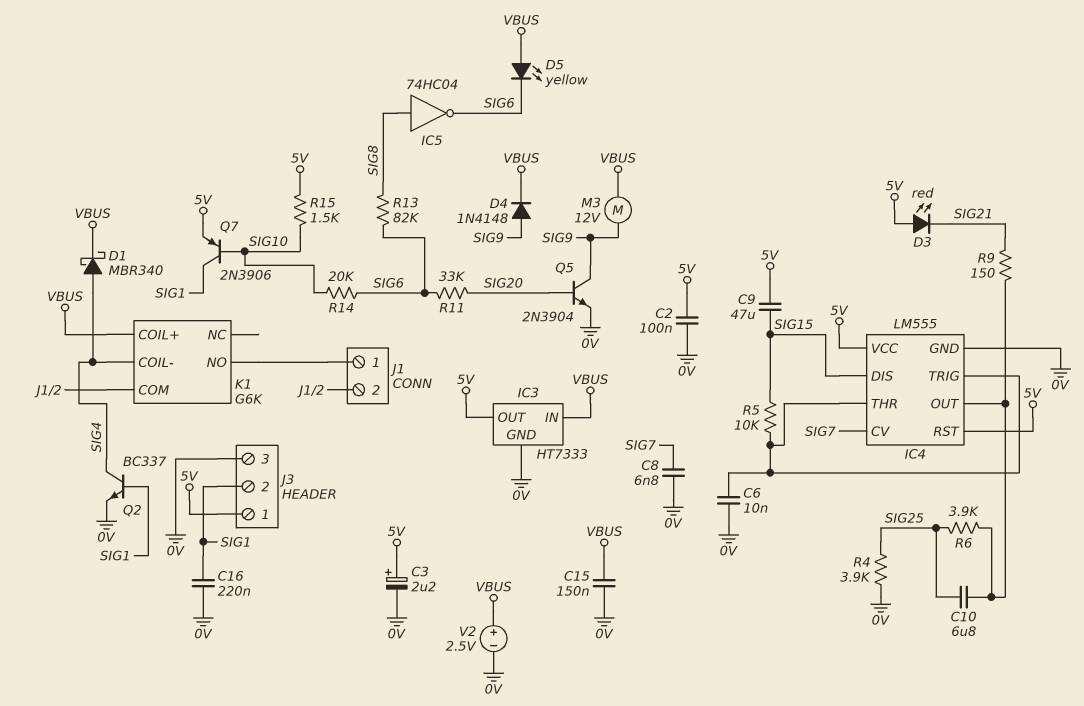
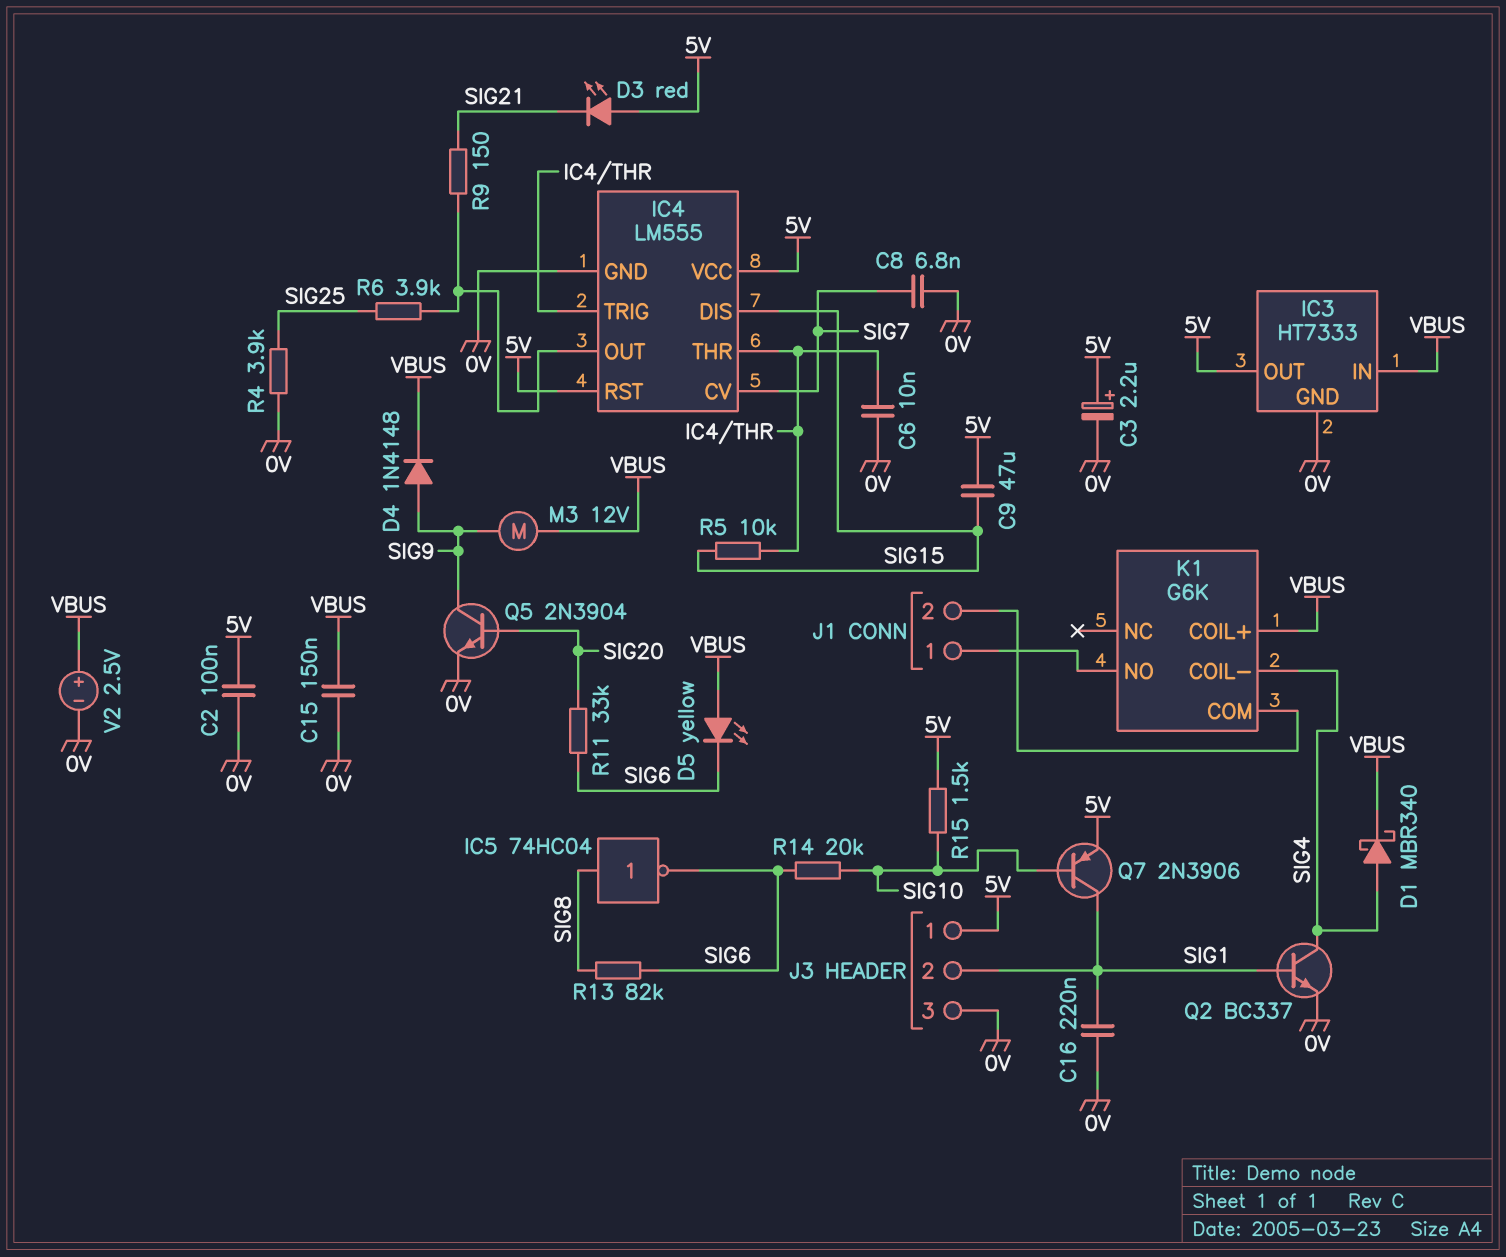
C10: 6.8uF (IC4/OUT, SIG25) -> none

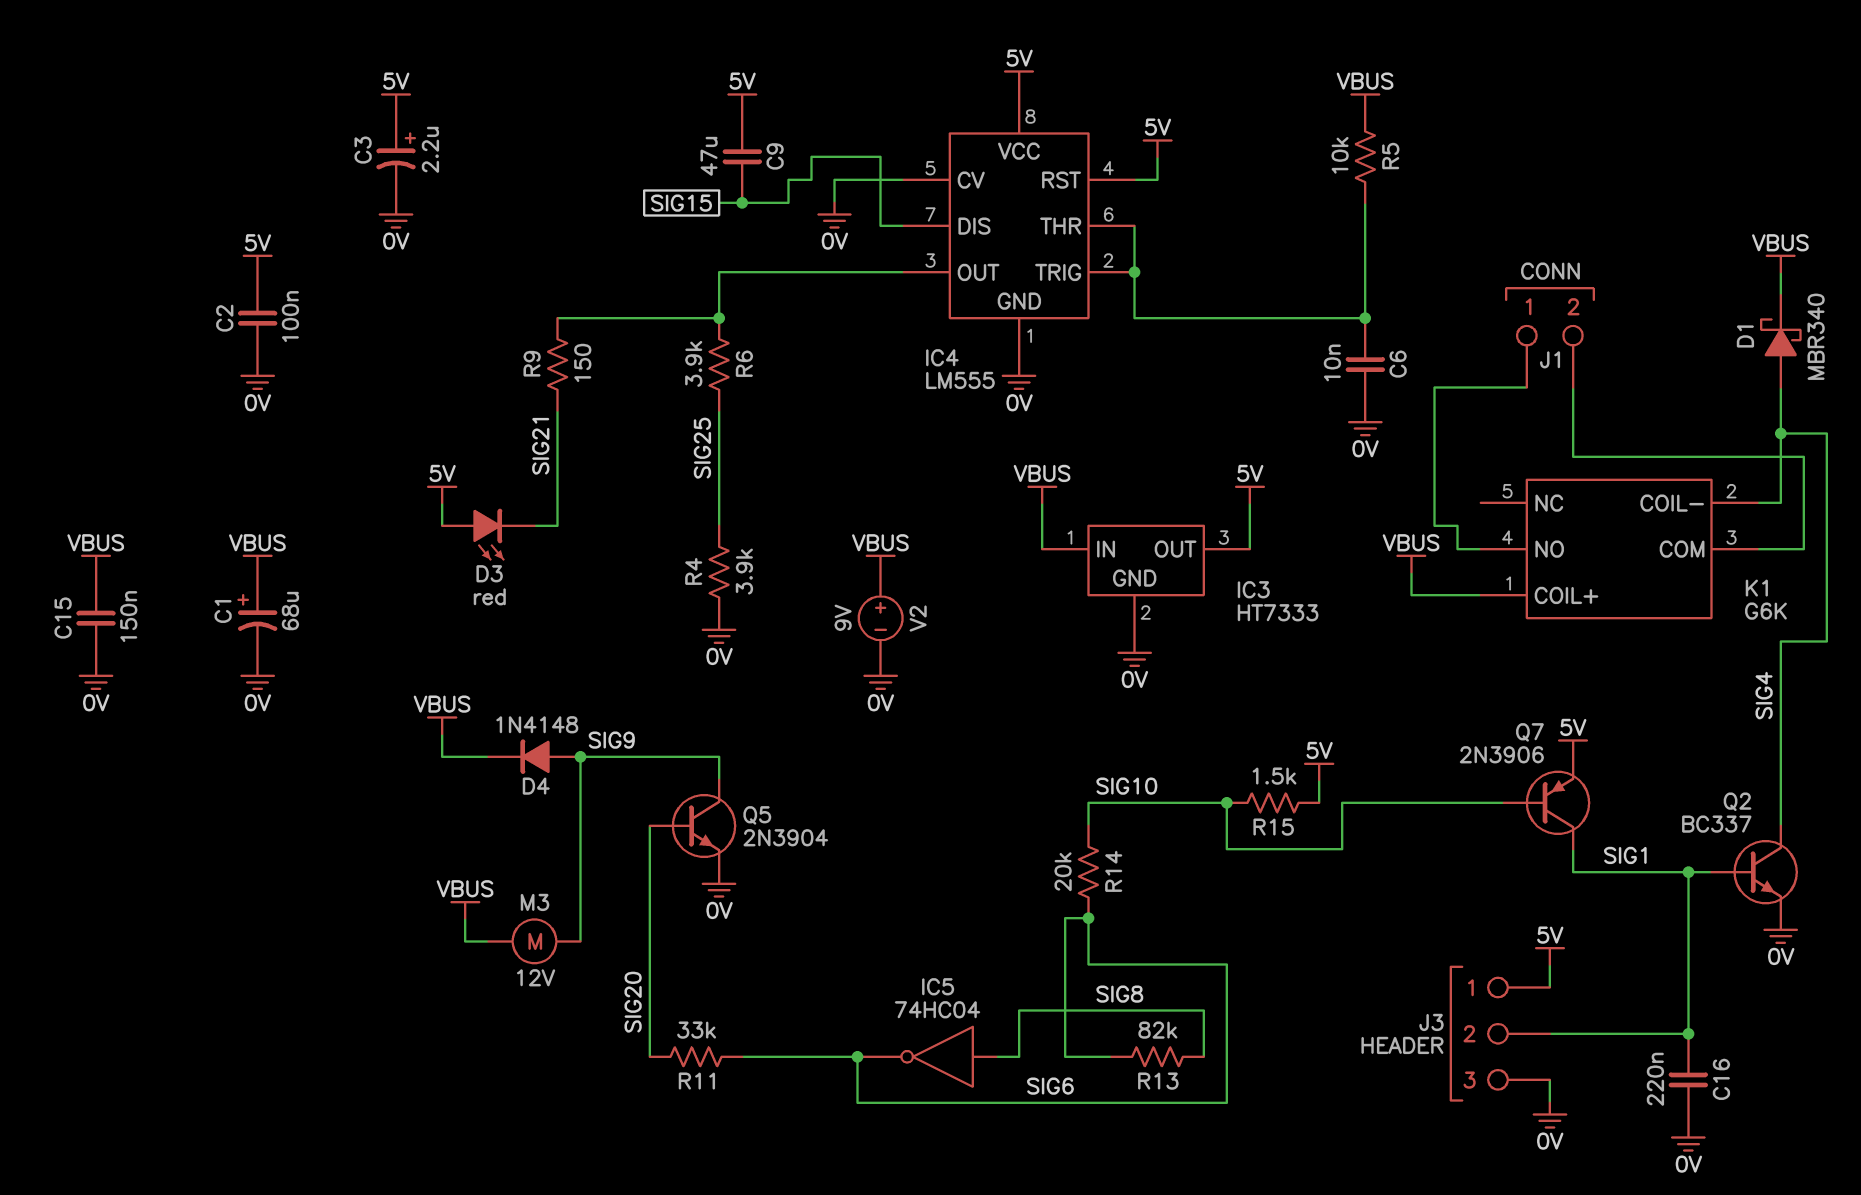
C1: none -> 68uF (plus VBUS, minus 0V)
C8: 6.8nF (0V, SIG7) -> none
D5: LED yellow (A VBUS, K SIG6) -> none
IC4 pin CV: SIG7 -> 0V
R5: 10k (IC4/THR, SIG15) -> 10k (IC4/THR, VBUS)
V2: 2.5V (plus VBUS, minus 0V) -> 9V (plus VBUS, minus 0V)

